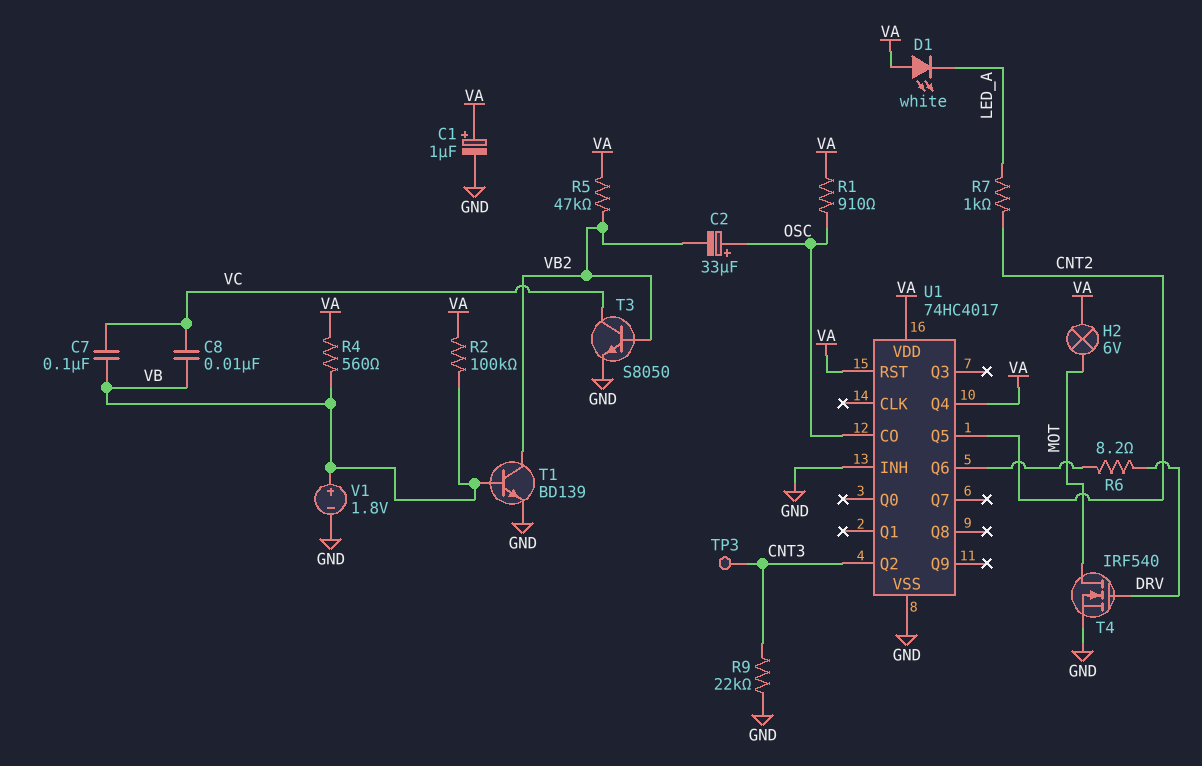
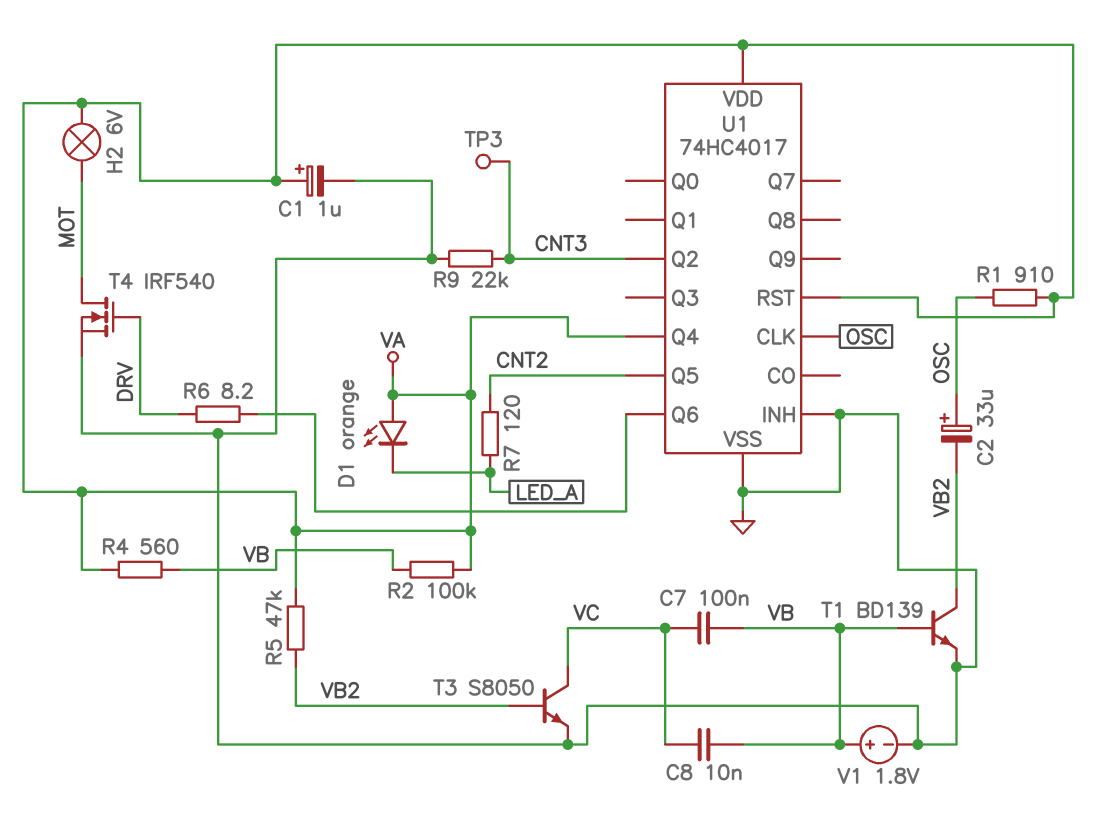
D1: LED white (A VA, K LED_A) -> LED orange (A VA, K LED_A)
R7: 1k (CNT2, LED_A) -> 120 (CNT2, LED_A)
U1 pin CLK: none -> OSC
U1 pin CO: OSC -> none

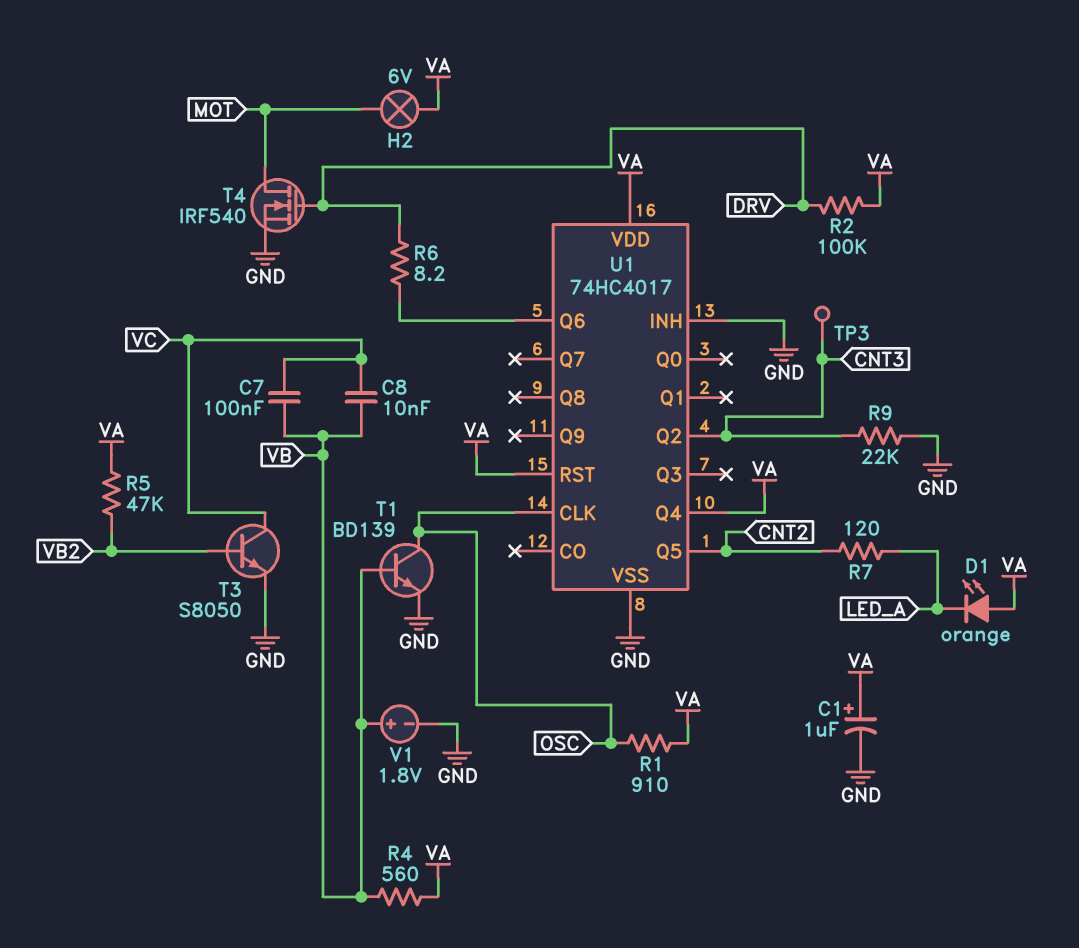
C2: 33uF (plus OSC, minus VB2) -> none
R2: 100k (VA, VB) -> 100k (DRV, VA)
T1: NPN BD139 (B VB, C VB2, E GND) -> NPN BD139 (B VB, C OSC, E GND)

